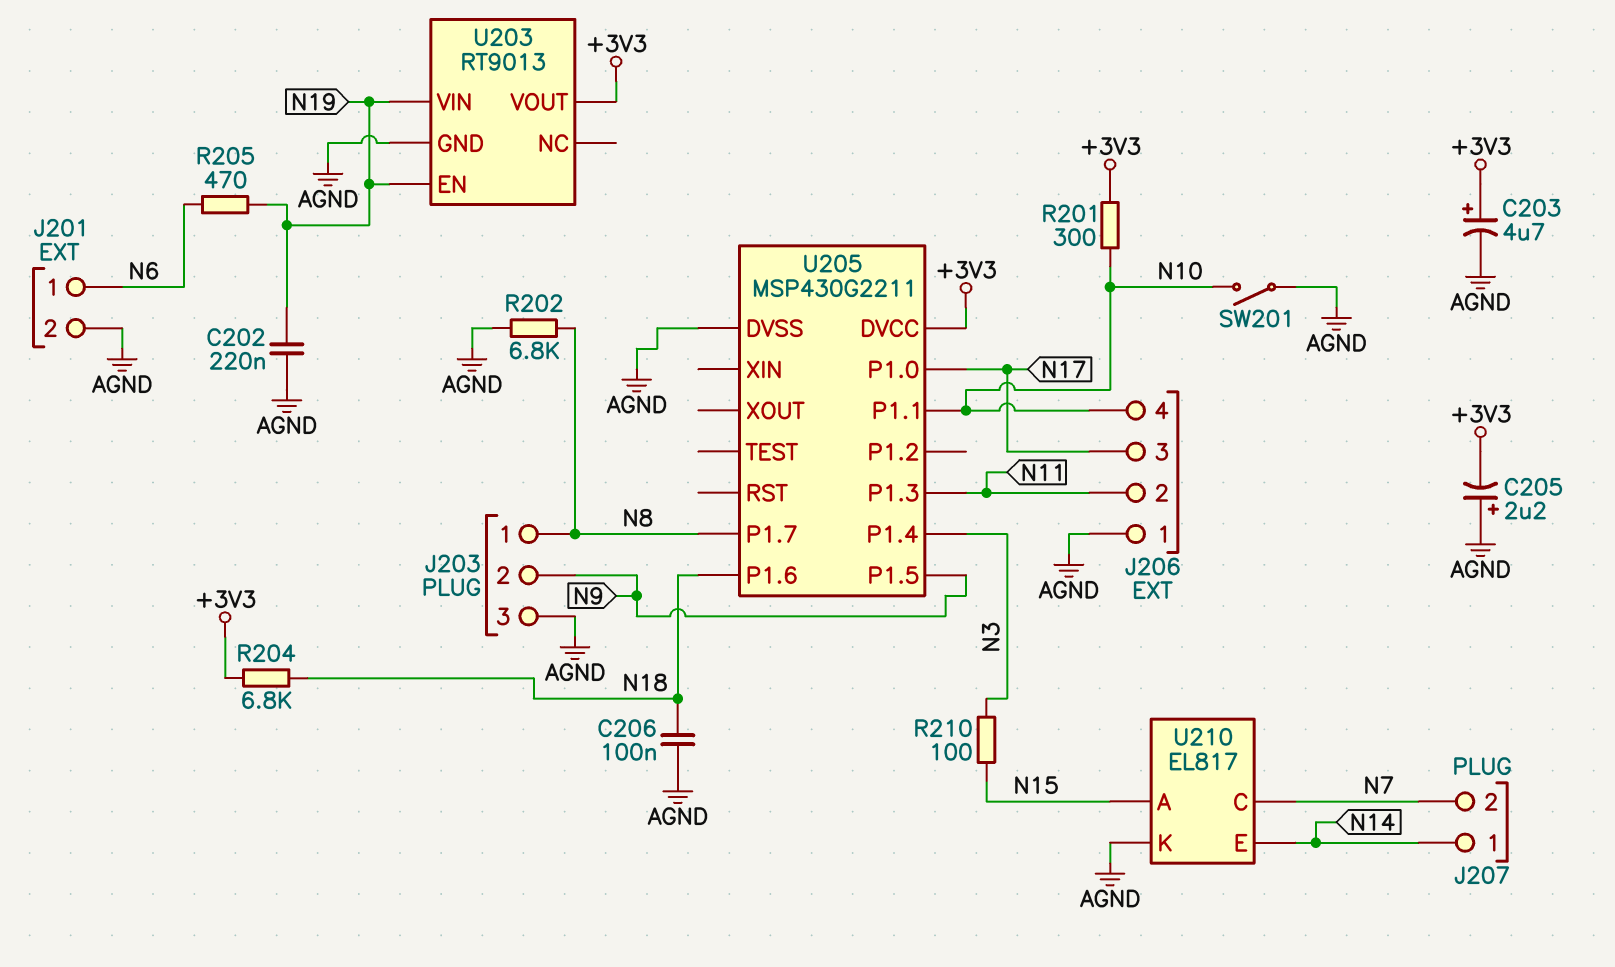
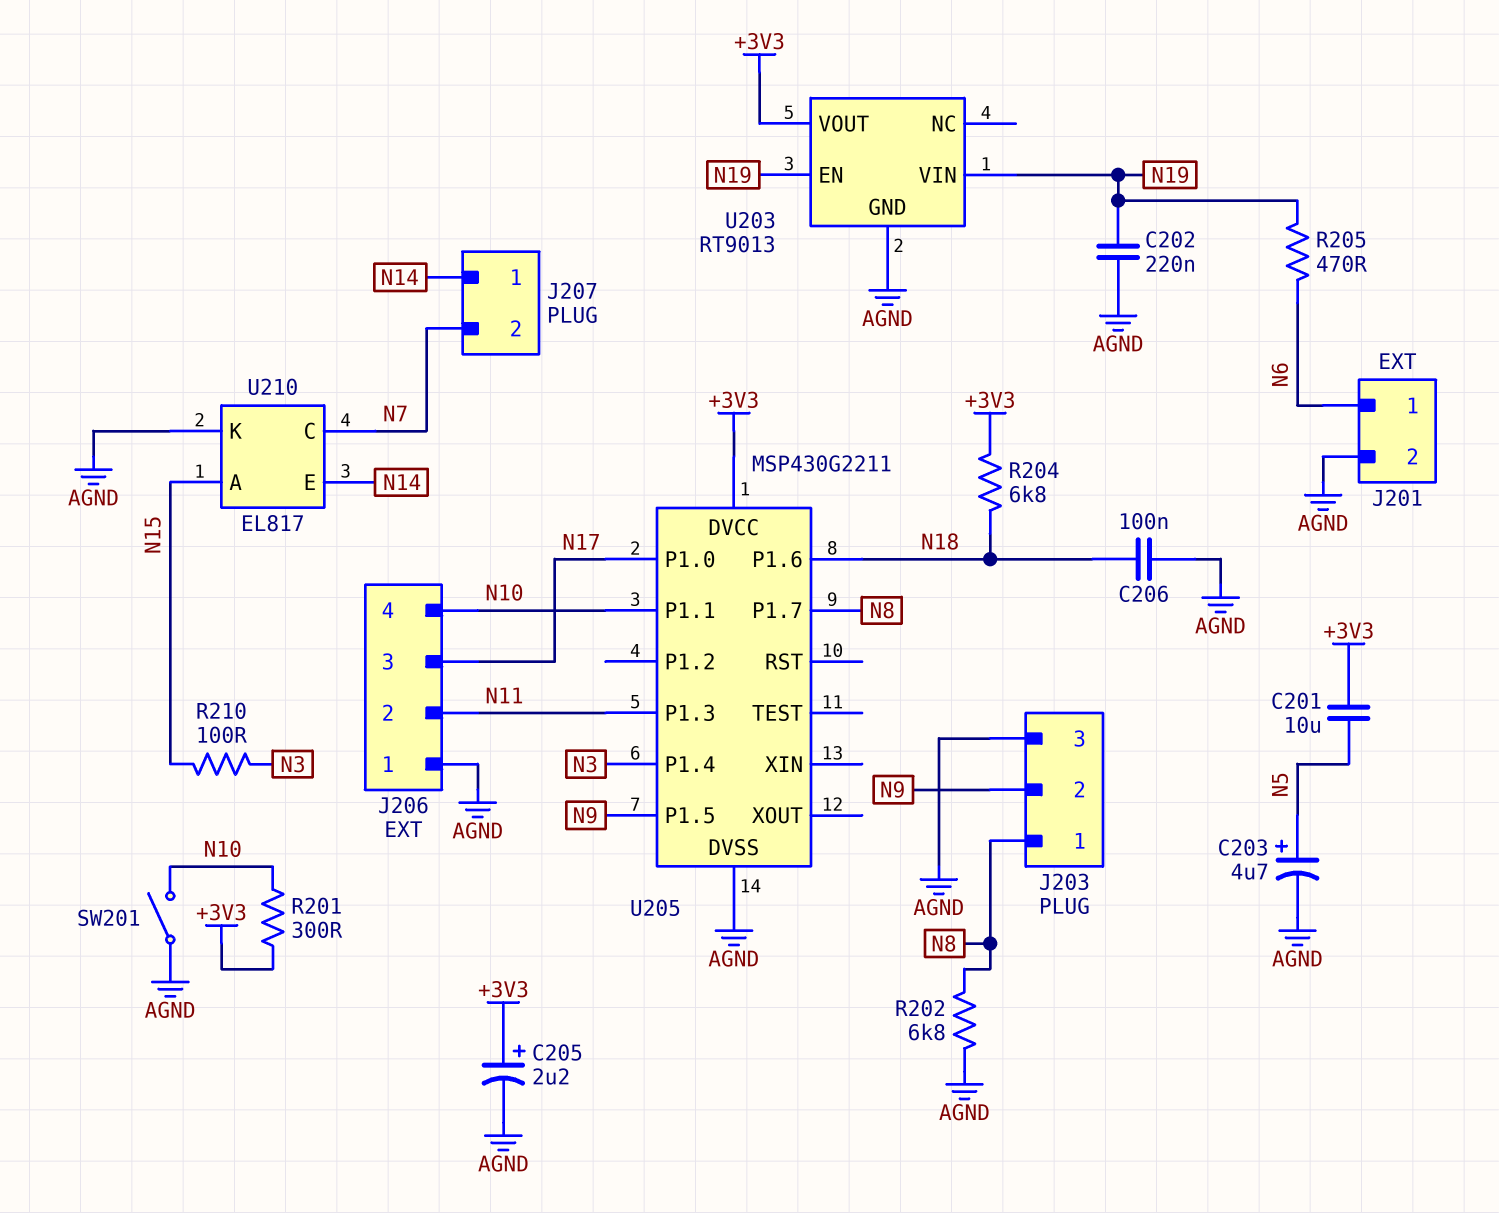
C201: none -> 10uF (+3V3, N5)
C203: 4.7uF (plus +3V3, minus AGND) -> 4.7uF (plus N5, minus AGND)
C205: 2.2uF (plus AGND, minus +3V3) -> 2.2uF (plus +3V3, minus AGND)

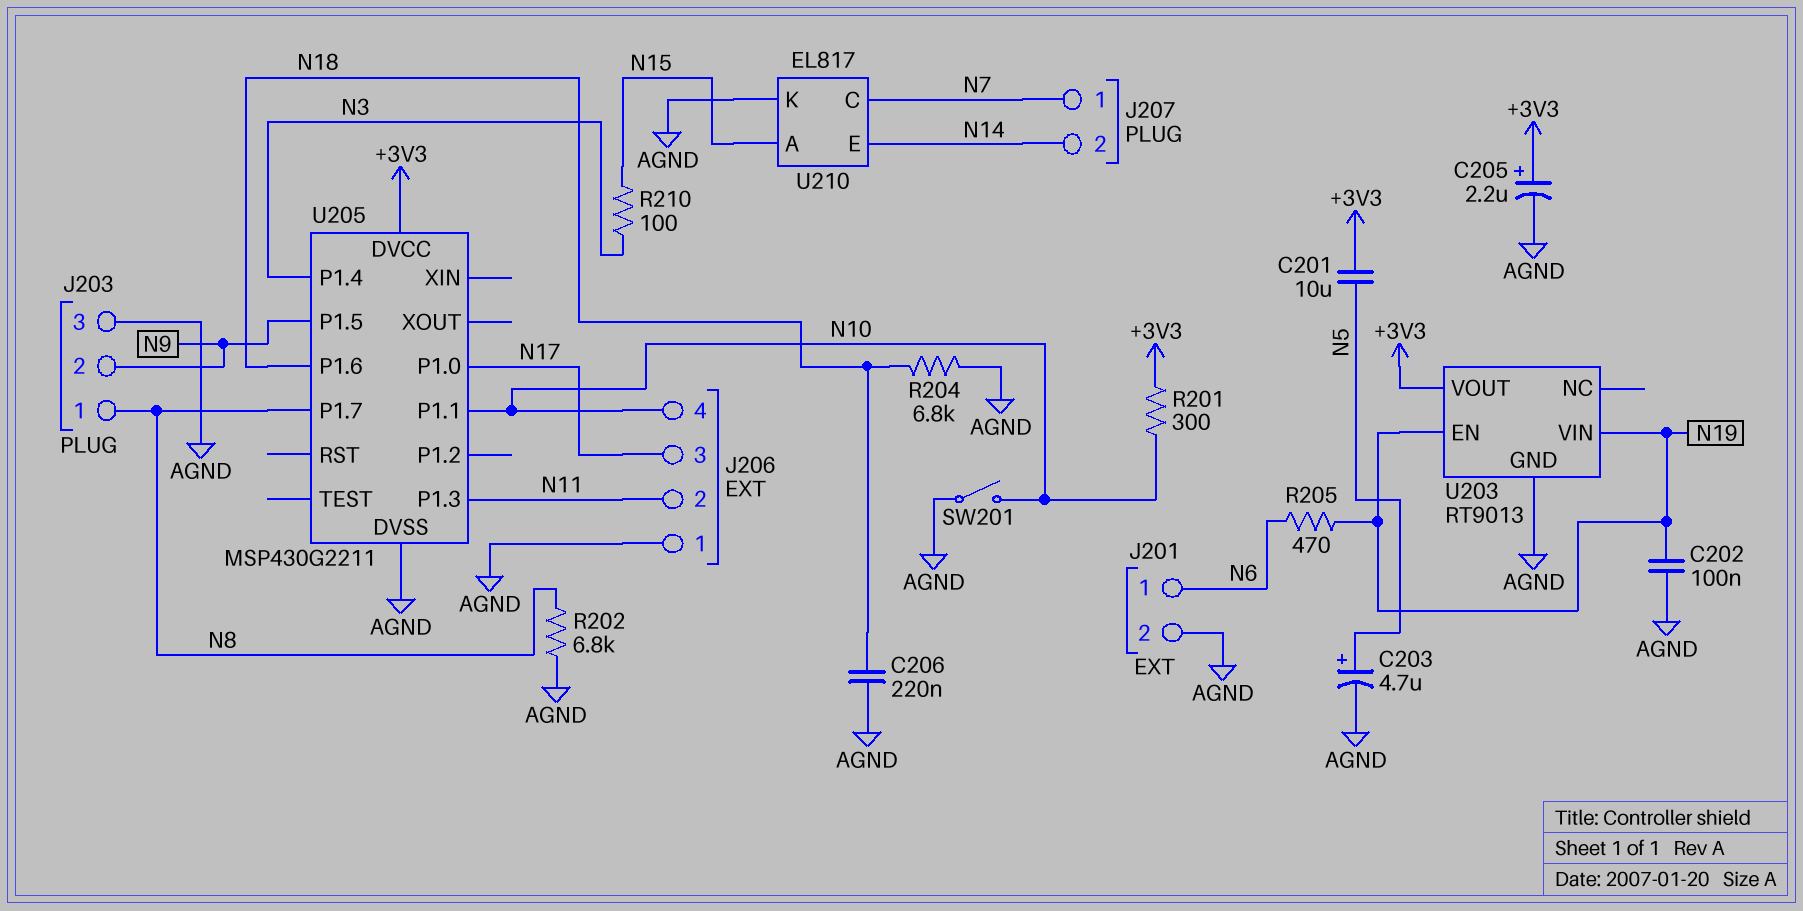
C202: 220nF (AGND, N19) -> 100nF (AGND, N19)
C206: 100nF (AGND, N18) -> 220nF (AGND, N18)
J207 pin 1: N14 -> N7
J207 pin 2: N7 -> N14
R204: 6.8k (+3V3, N18) -> 6.8k (AGND, N18)

